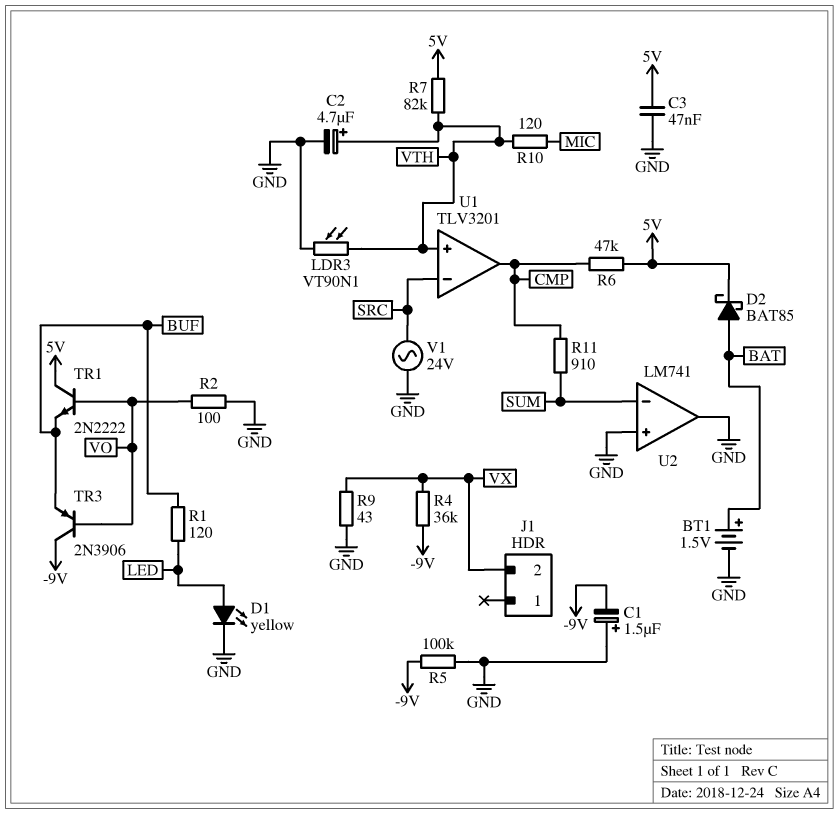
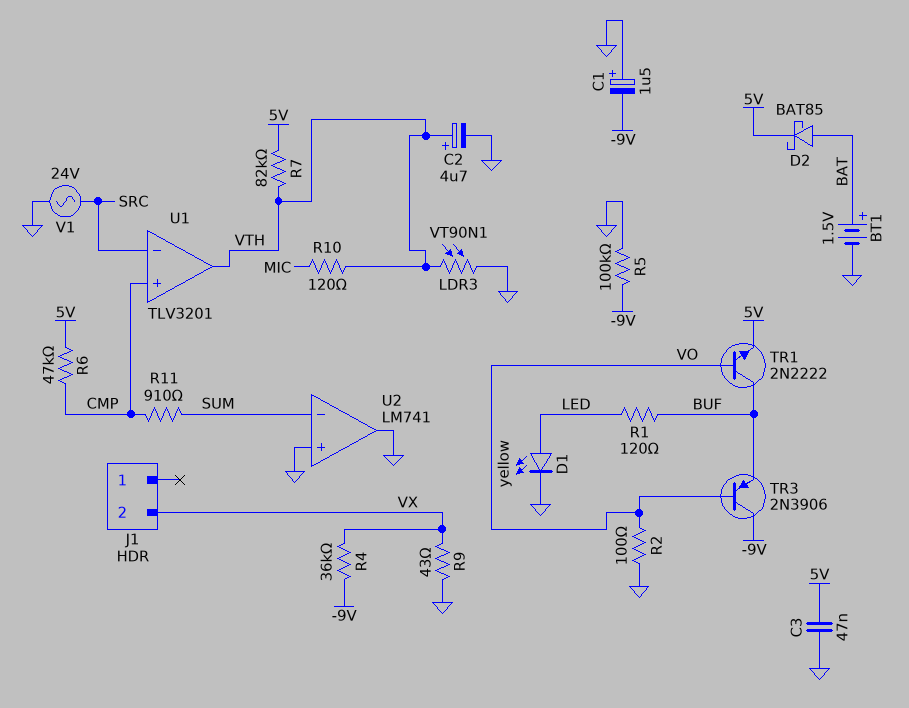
TR1: NPN 2N2222 (B VO, C 5V, E BUF) -> NPN 2N2222 (B VO, C BUF, E 5V)
U1 pin in+: VTH -> CMP
U1 pin out: CMP -> VTH

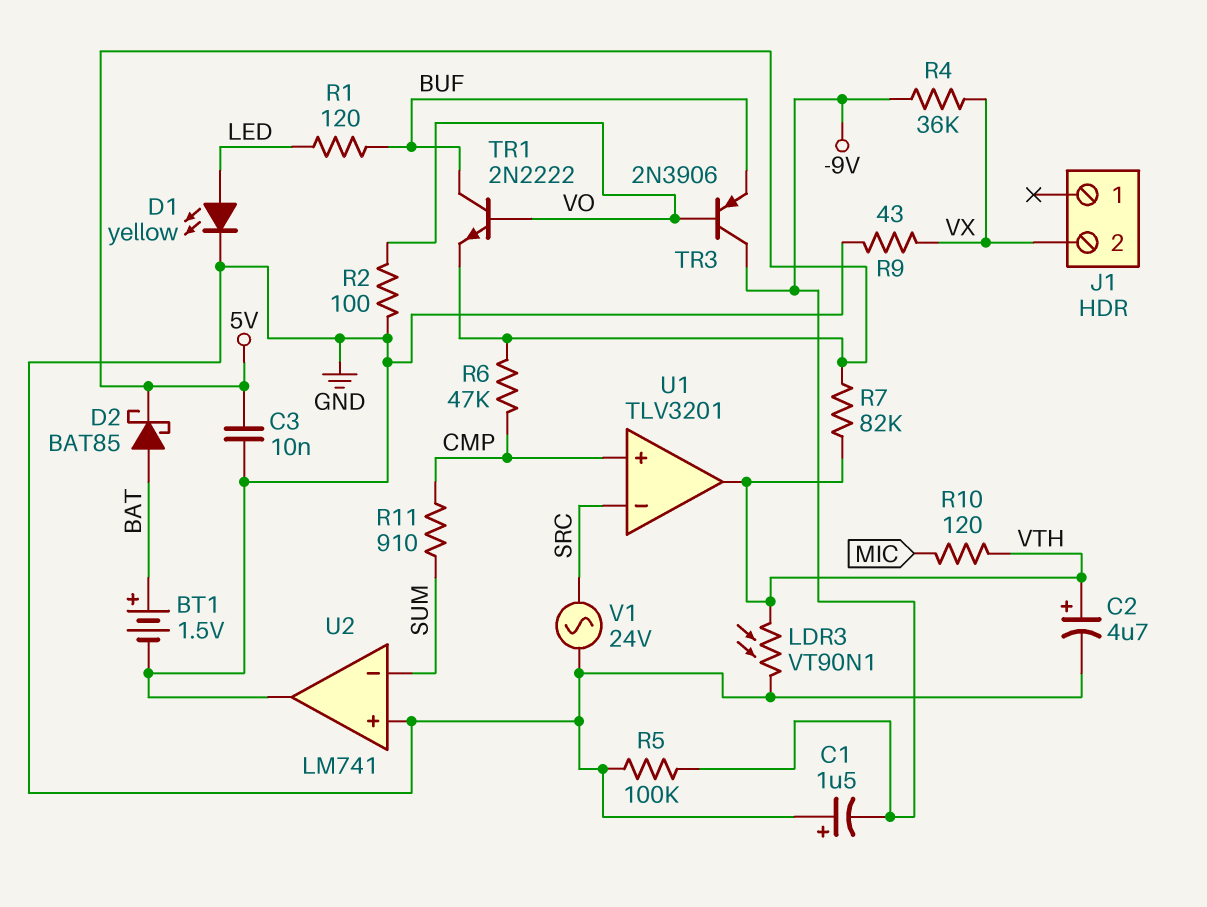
C3: 47nF (5V, GND) -> 10nF (5V, GND)

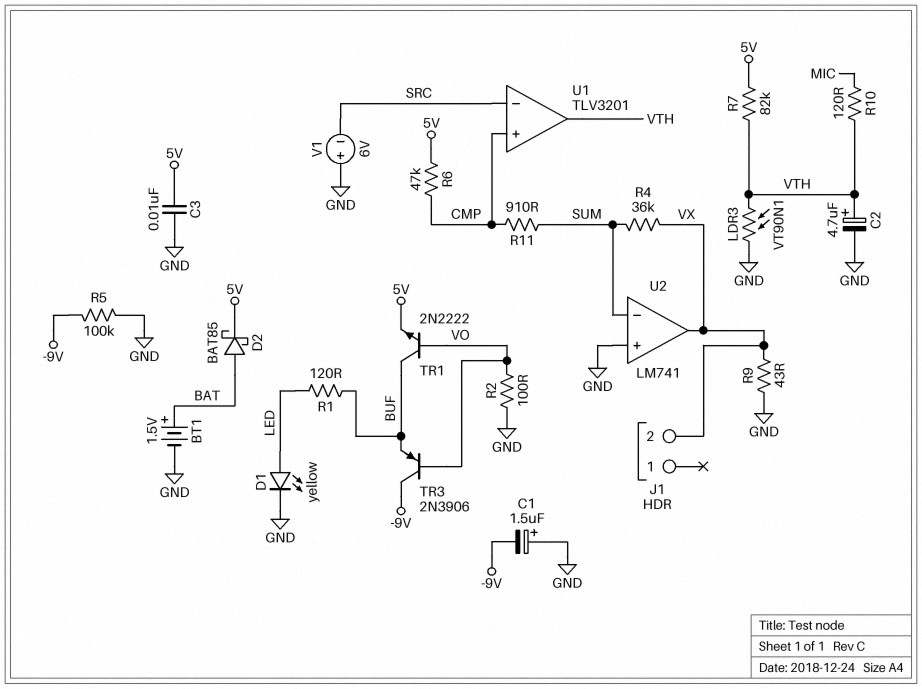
R4: 36k (-9V, VX) -> 36k (SUM, VX)
U2 pin out: GND -> VX
V1: AC 24V (GND, SRC) -> 6V (plus GND, minus SRC)

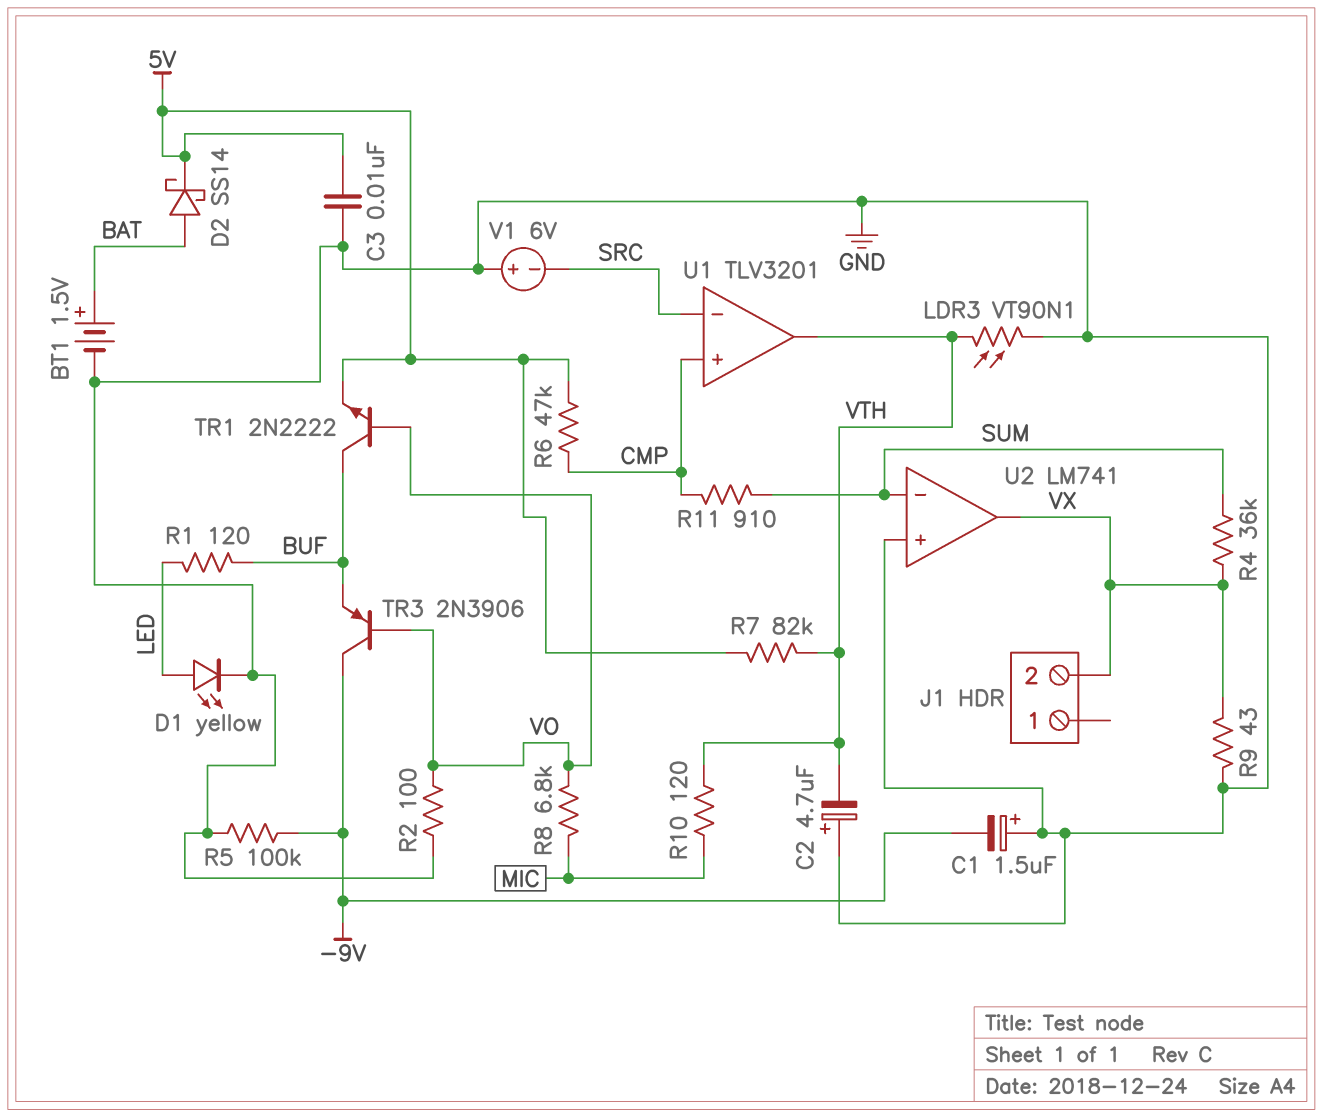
C2: 4.7uF (plus VTH, minus GND) -> 4.7uF (plus GND, minus VTH)
D2: schottky BAT85 (A BAT, K 5V) -> schottky SS14 (A BAT, K 5V)
R8: none -> 6.8k (MIC, VO)

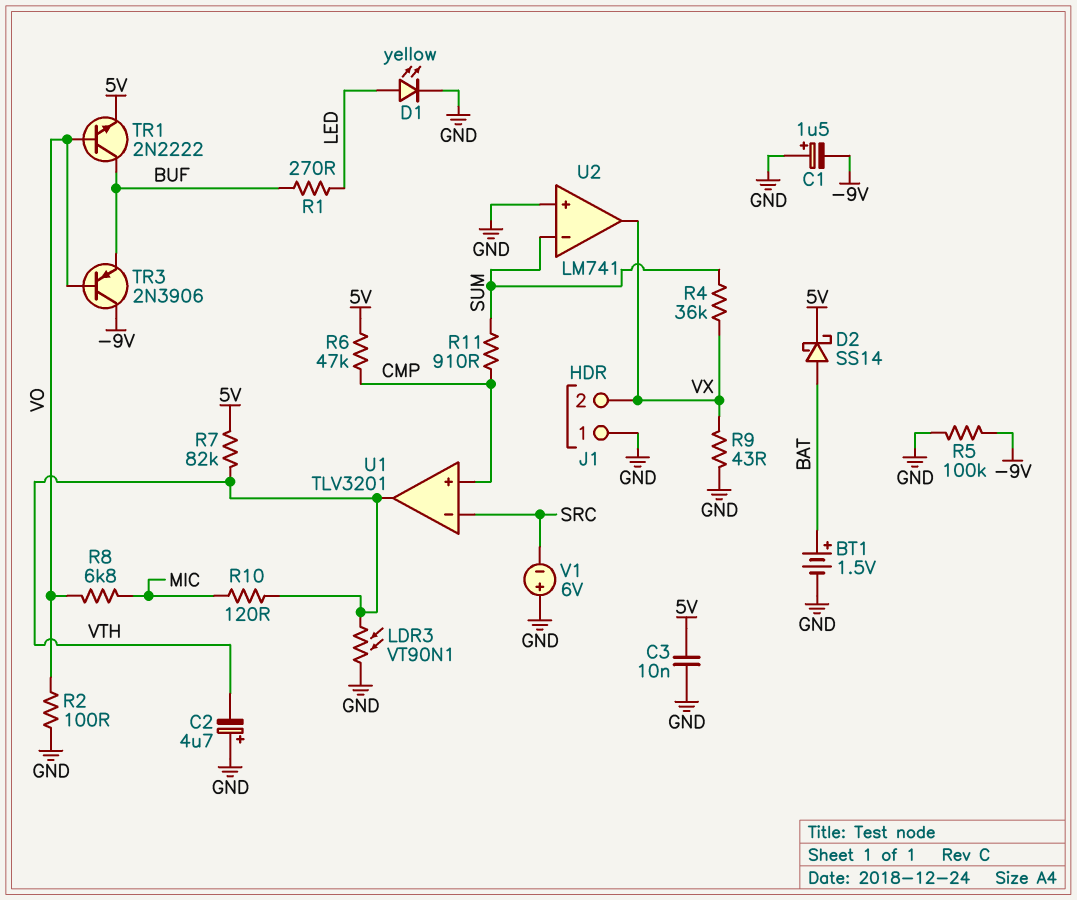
J1 pin 1: none -> GND
R1: 120 (BUF, LED) -> 270 (BUF, LED)

